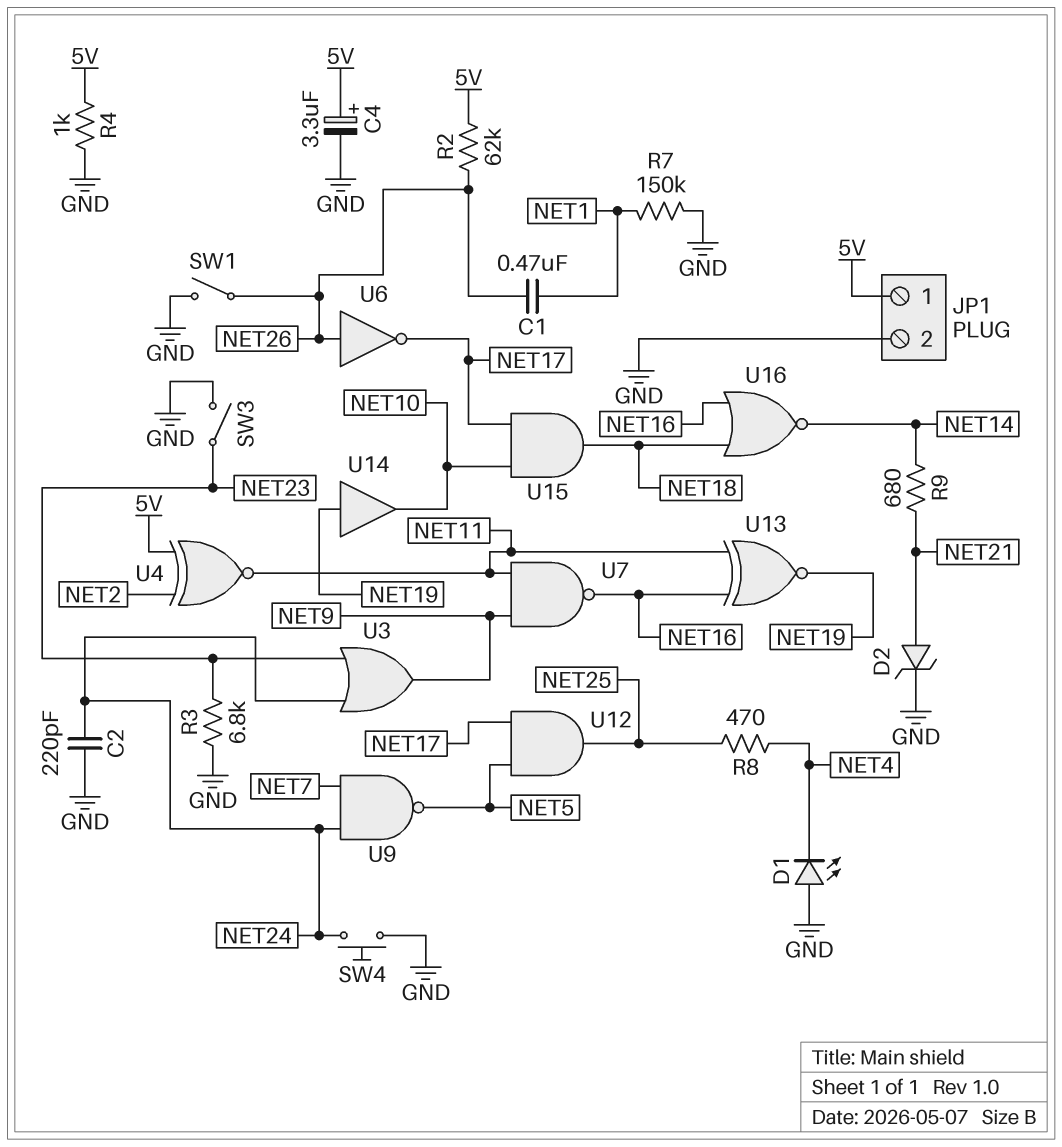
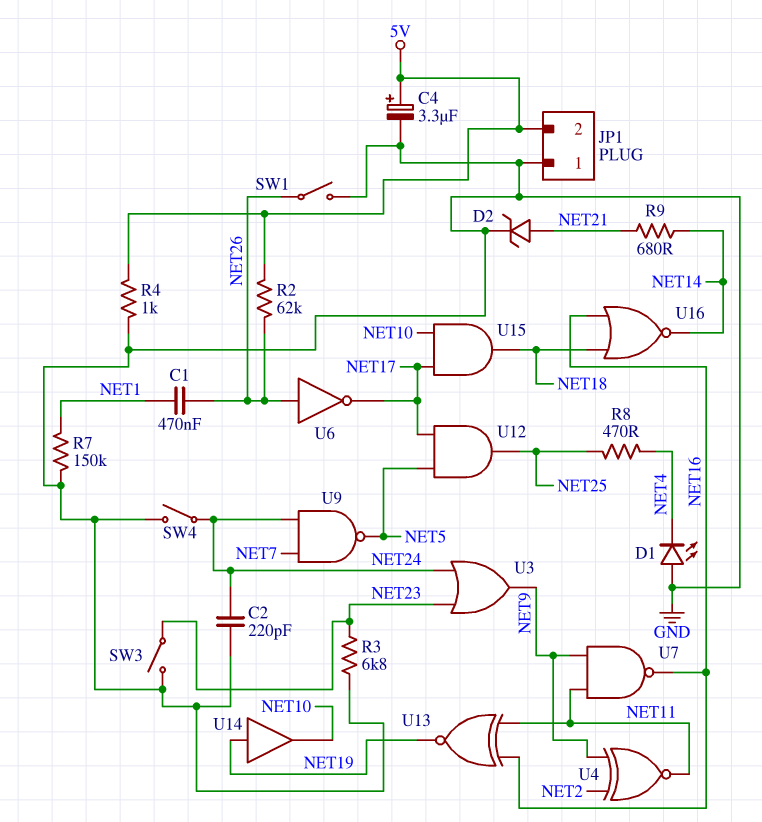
JP1 pin 1: 5V -> GND
JP1 pin 2: GND -> 5V
SW4: button (GND, NET24) -> switch (GND, NET24)
U4: XNOR (in 5V, in NET2, out NET11) -> XNOR (in NET2, in NET9, out NET11)

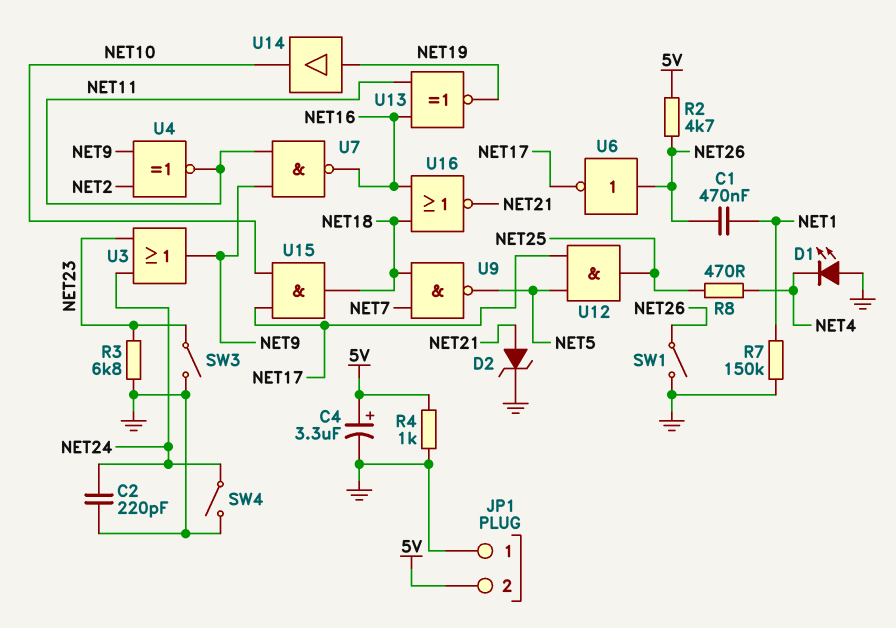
R2: 62k (5V, NET26) -> 4.7k (5V, NET26)
R9: 680 (NET14, NET21) -> none
U9: NAND (in NET7, in NET24, out NET5) -> NAND (in NET7, in NET18, out NET5)
U16: NOR (in NET16, in NET18, out NET14) -> NOR (in NET16, in NET18, out NET21)

